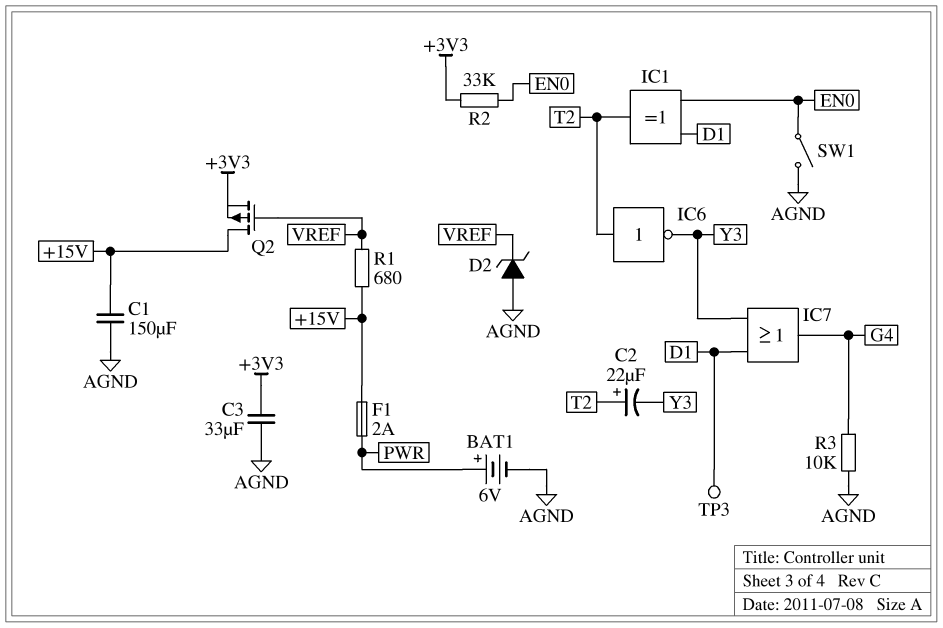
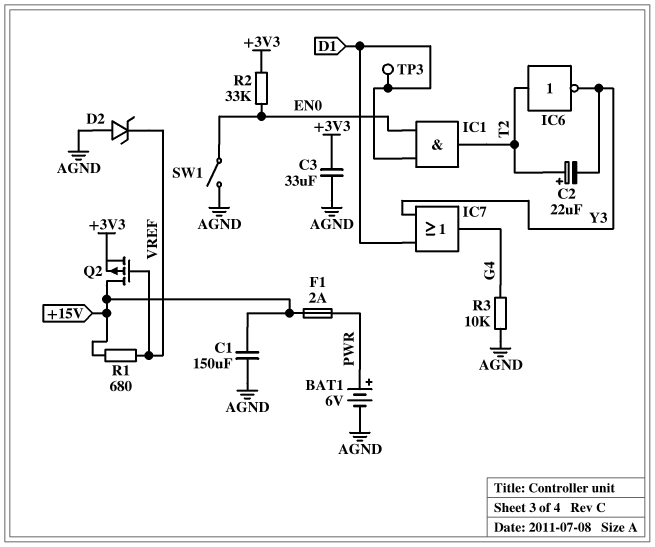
IC1: XOR (in D1, in EN0, out T2) -> AND (in D1, in EN0, out T2)

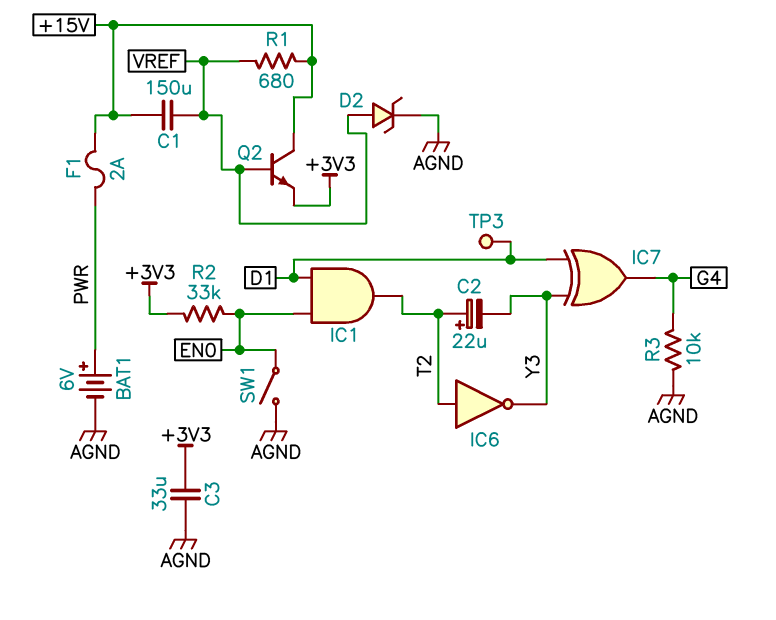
C1: 150uF (+15V, AGND) -> 150uF (+15V, VREF)
D2: zener (A AGND, K VREF) -> zener (A VREF, K AGND)
IC7: OR (in D1, in Y3, out G4) -> XOR (in D1, in Y3, out G4)
Q2: PMOS (G VREF, D +15V, S +3V3) -> NPN (B VREF, C +15V, E +3V3)

